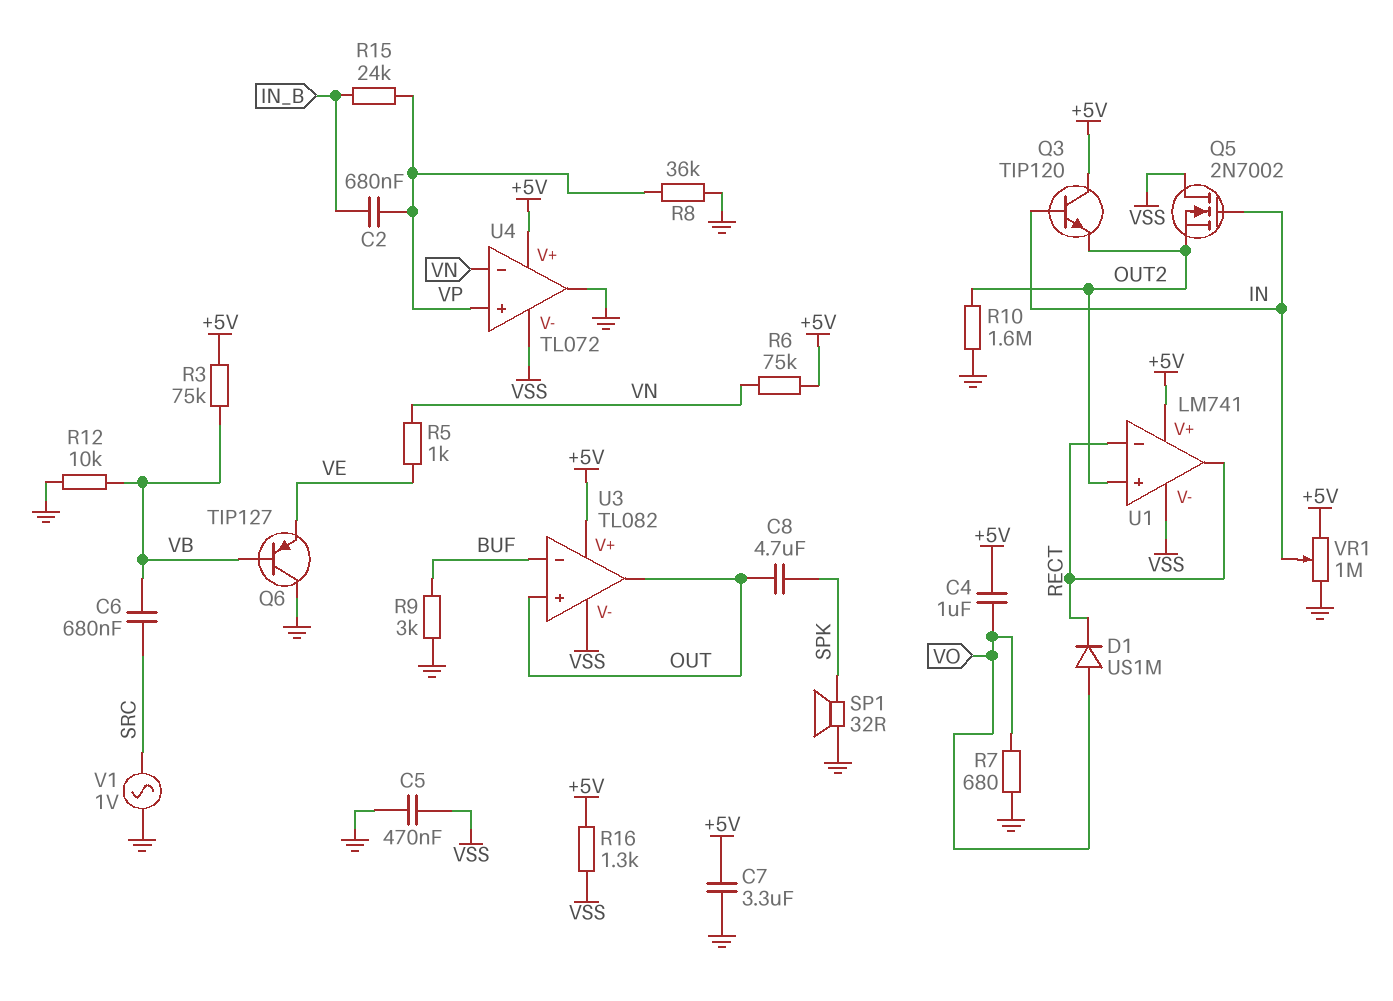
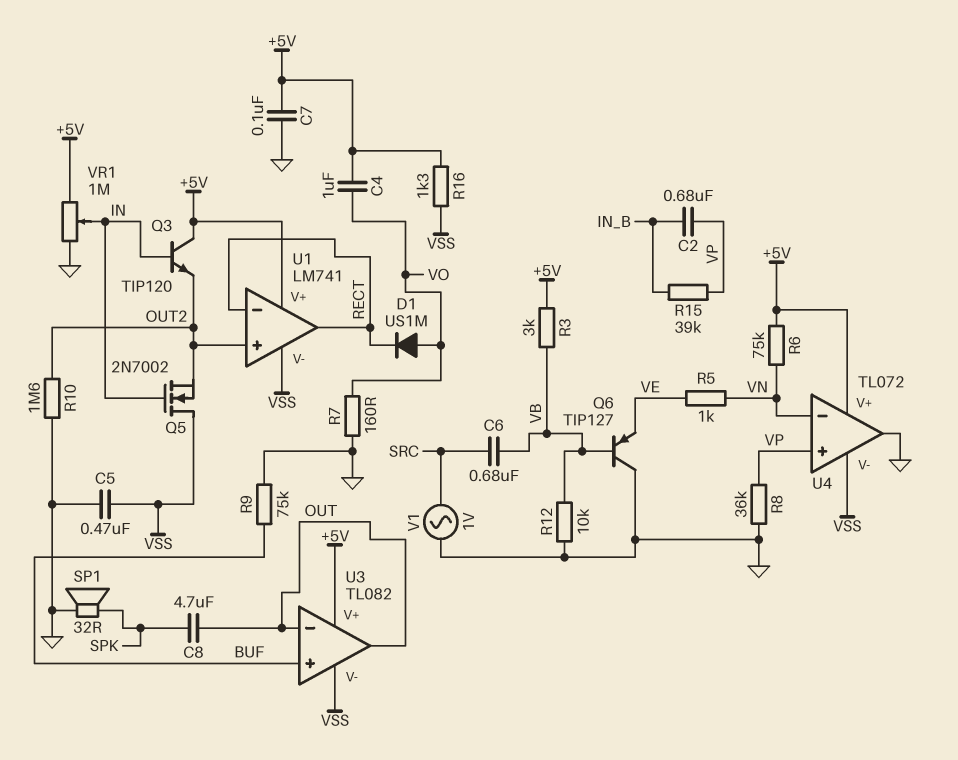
C7: 3.3uF (+5V, GND) -> 100nF (+5V, GND)
R3: 75k (+5V, VB) -> 3k (+5V, VB)
R7: 680 (GND, VO) -> 160 (GND, VO)
R9: 3k (BUF, GND) -> 75k (BUF, GND)
R15: 24k (IN_B, VP) -> 39k (IN_B, VP)
U3 pin in+: OUT -> BUF
U3 pin in-: BUF -> OUT

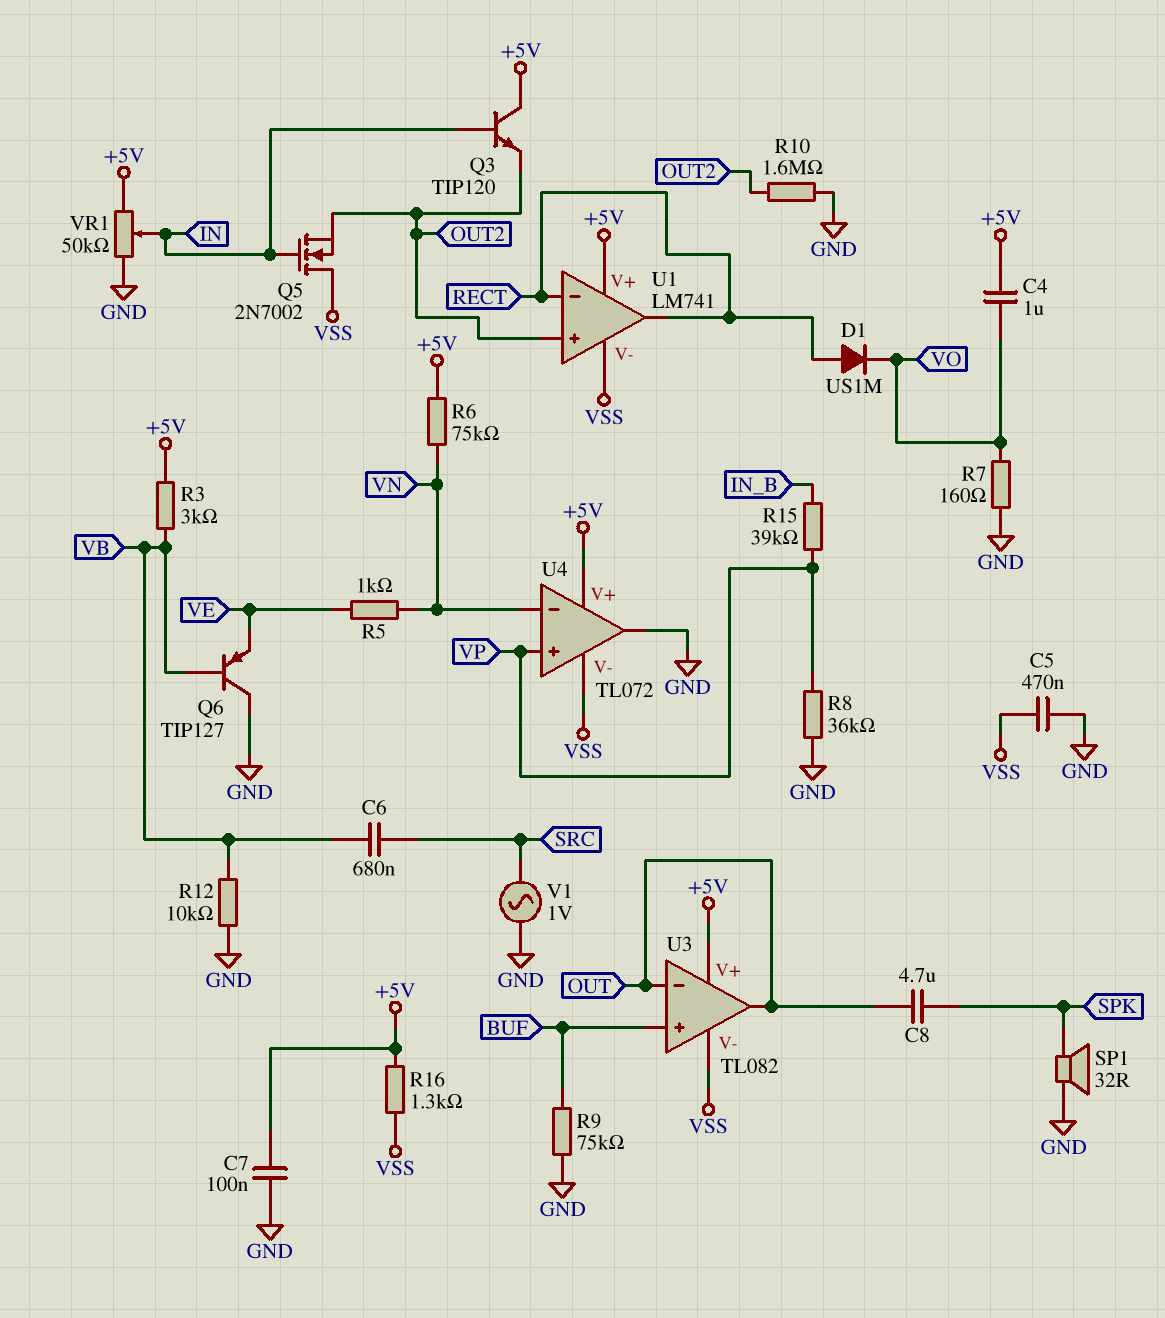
C2: 680nF (IN_B, VP) -> none
D1: diode US1M (A VO, K RECT) -> diode US1M (A RECT, K VO)
VR1: 1M (+5V, GND, wiper IN) -> 50k (+5V, GND, wiper IN)

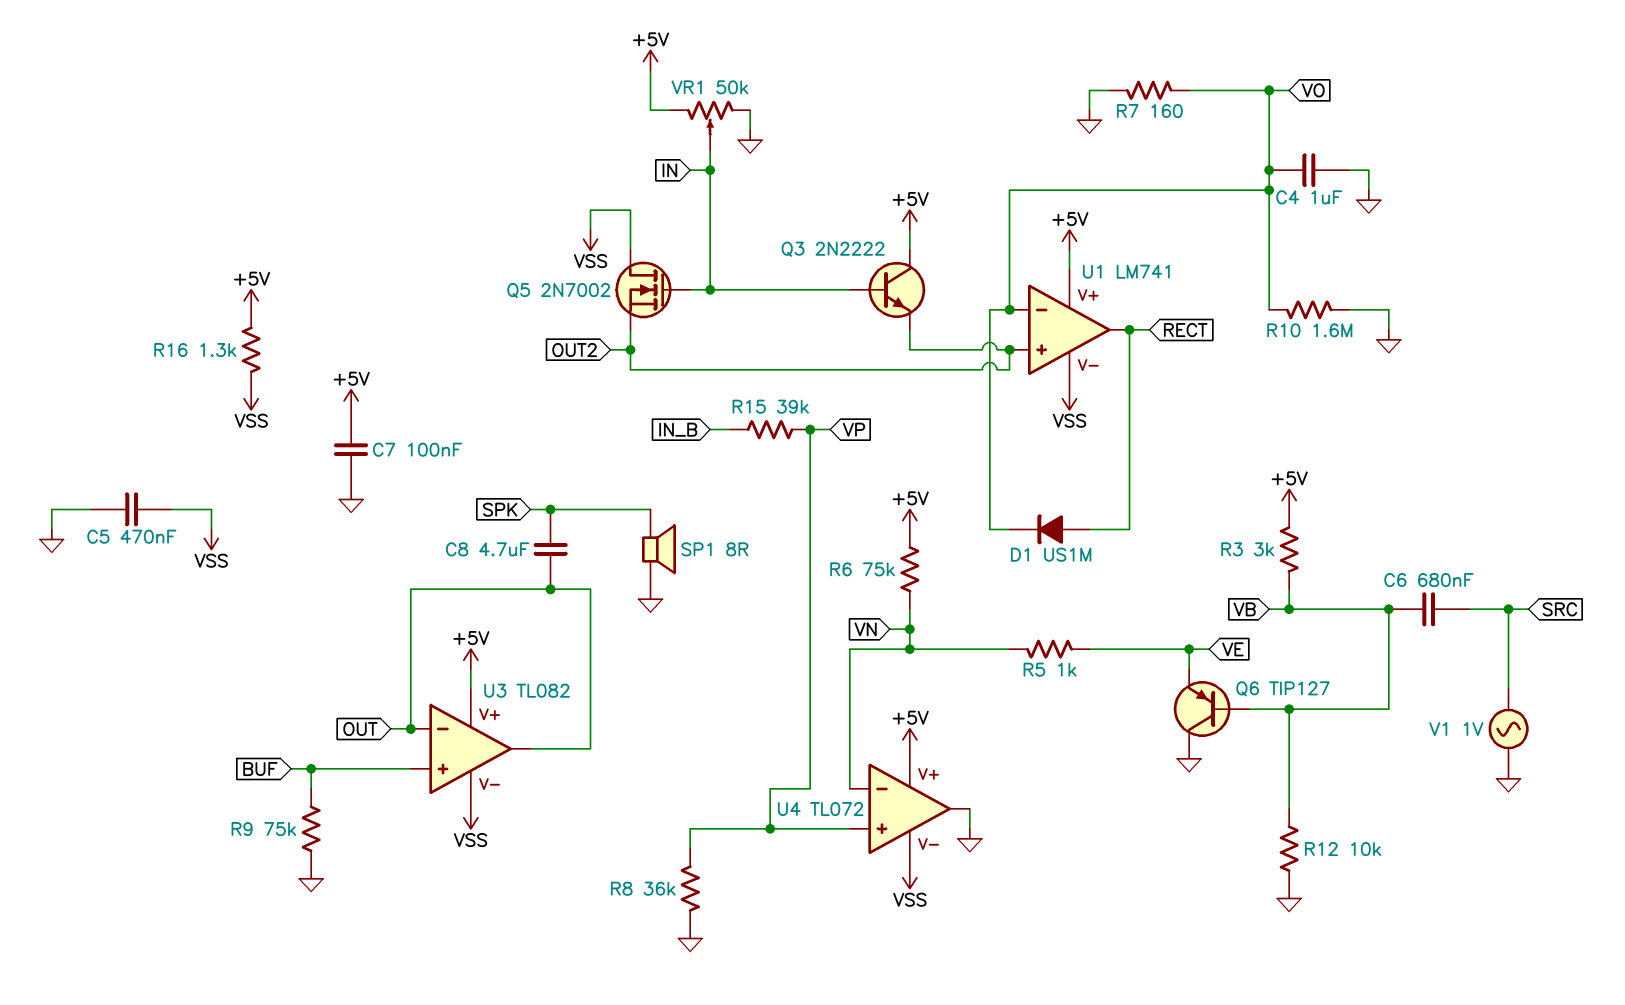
C4: 1uF (+5V, VO) -> 1uF (GND, VO)
Q3: NPN TIP120 (B IN, C +5V, E OUT2) -> NPN 2N2222 (B IN, C +5V, E OUT2)
R10: 1.6M (GND, OUT2) -> 1.6M (GND, VO)
SP1: speaker 32R (GND, SPK) -> speaker 8R (GND, SPK)
U1 pin in-: RECT -> VO

